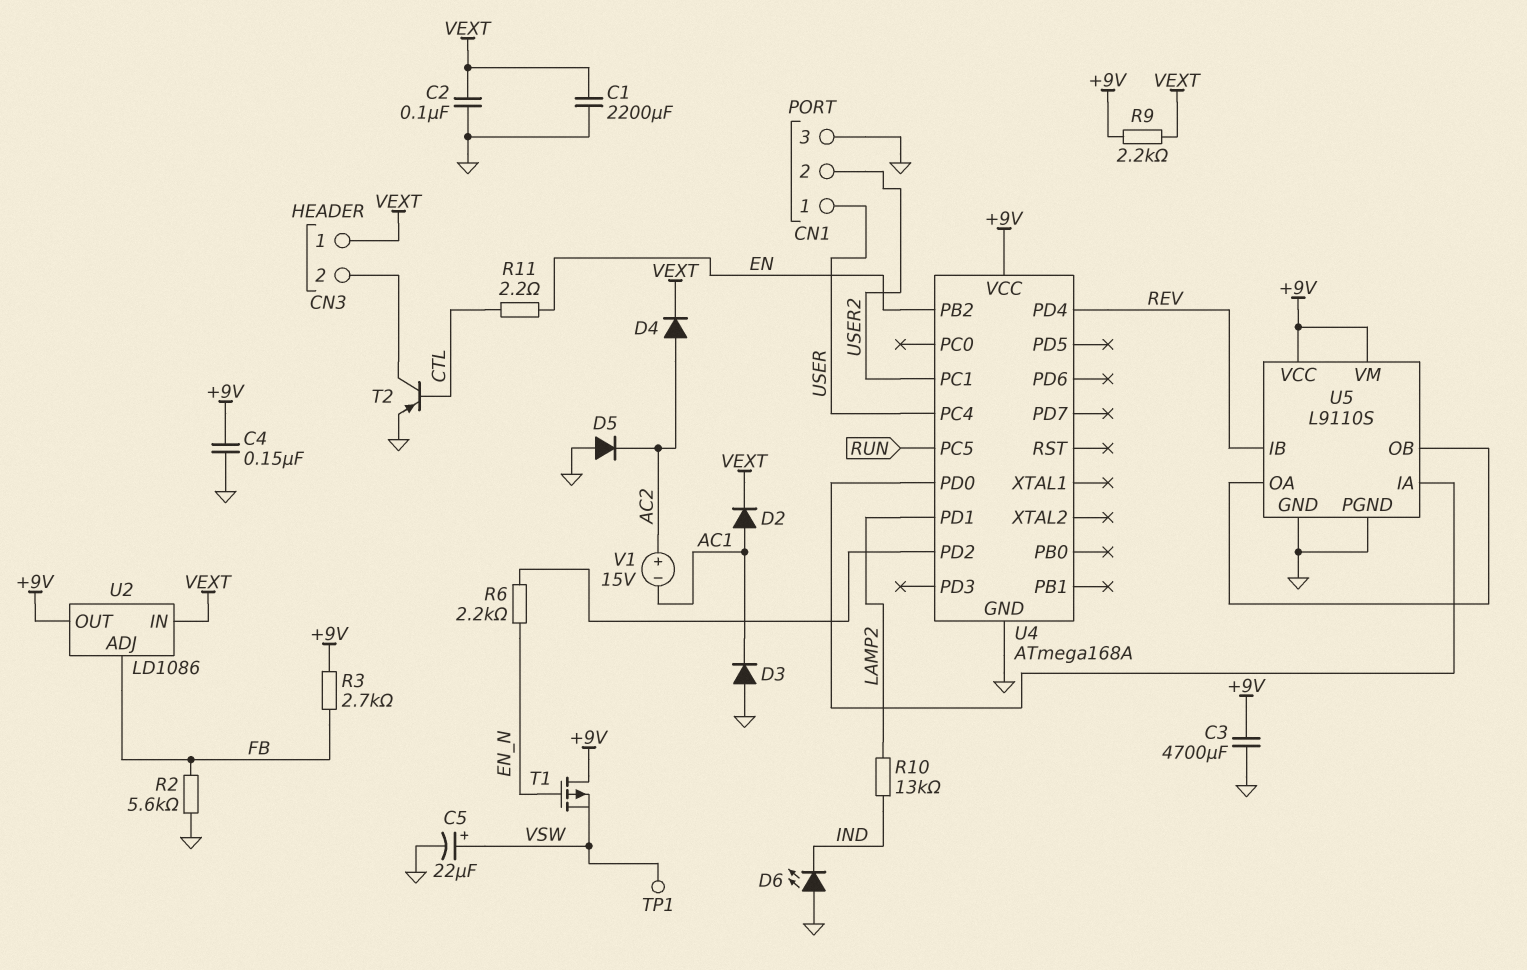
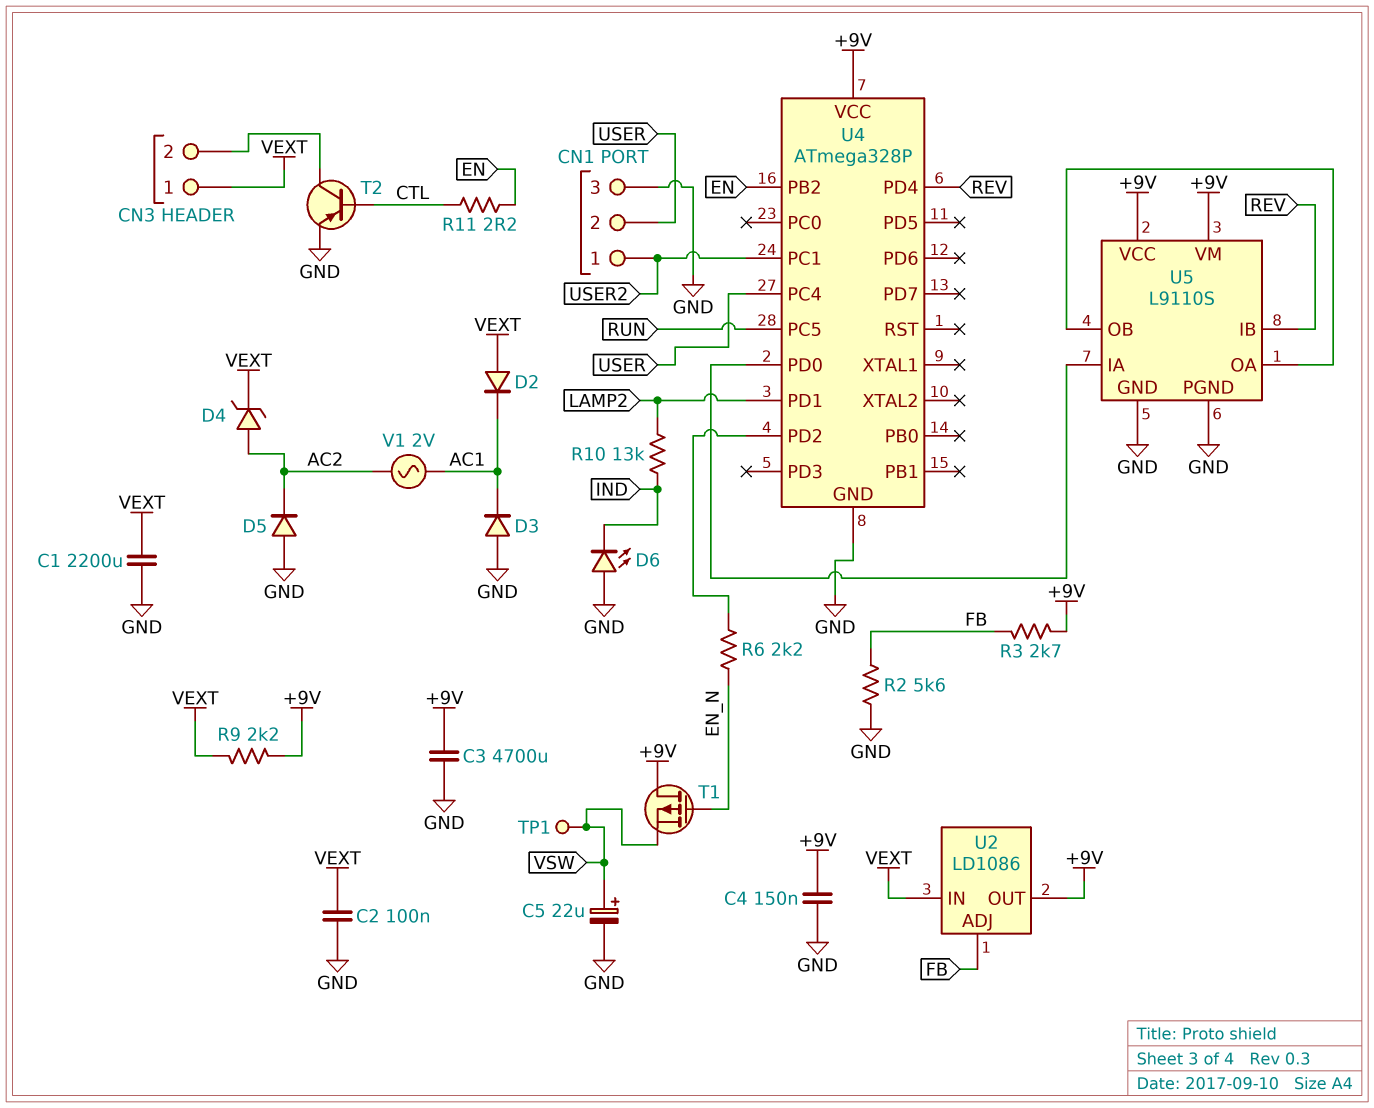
CN1 pin 1: USER -> USER2
CN1 pin 2: USER2 -> USER
D2: diode (A AC1, K VEXT) -> diode (A VEXT, K AC1)
D4: diode (A AC2, K VEXT) -> zener (A AC2, K VEXT)
U4: ATmega168A -> ATmega328P
V1: 15V (plus AC2, minus AC1) -> AC 2V (AC1, AC2)

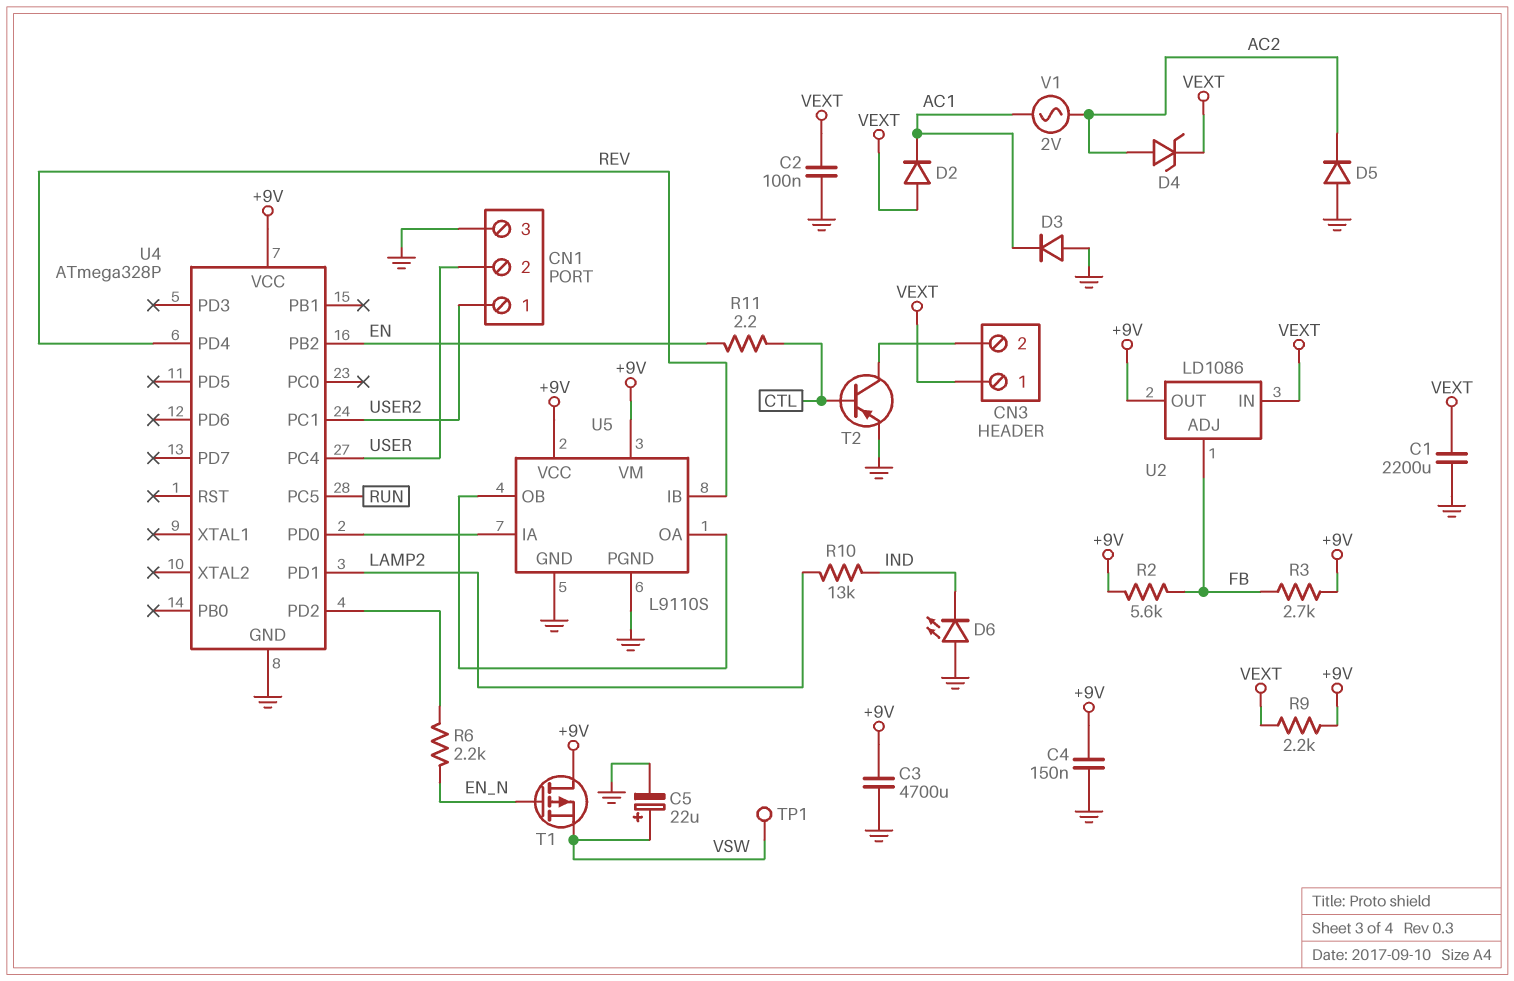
R2: 5.6k (FB, GND) -> 5.6k (+9V, FB)

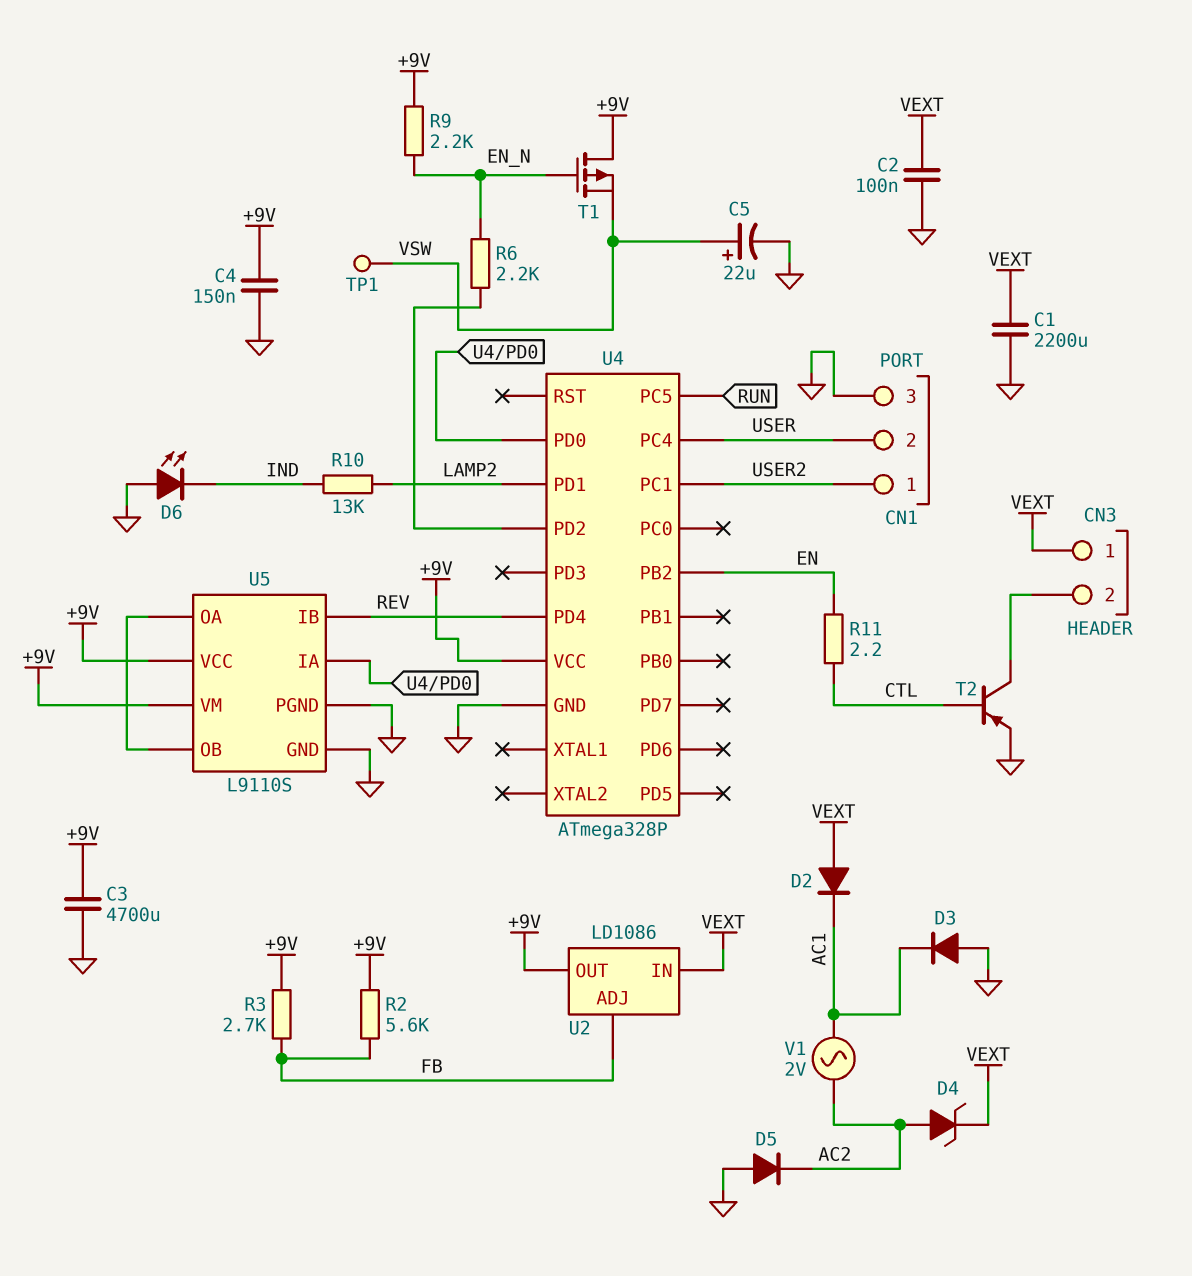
R9: 2.2k (+9V, VEXT) -> 2.2k (+9V, EN_N)

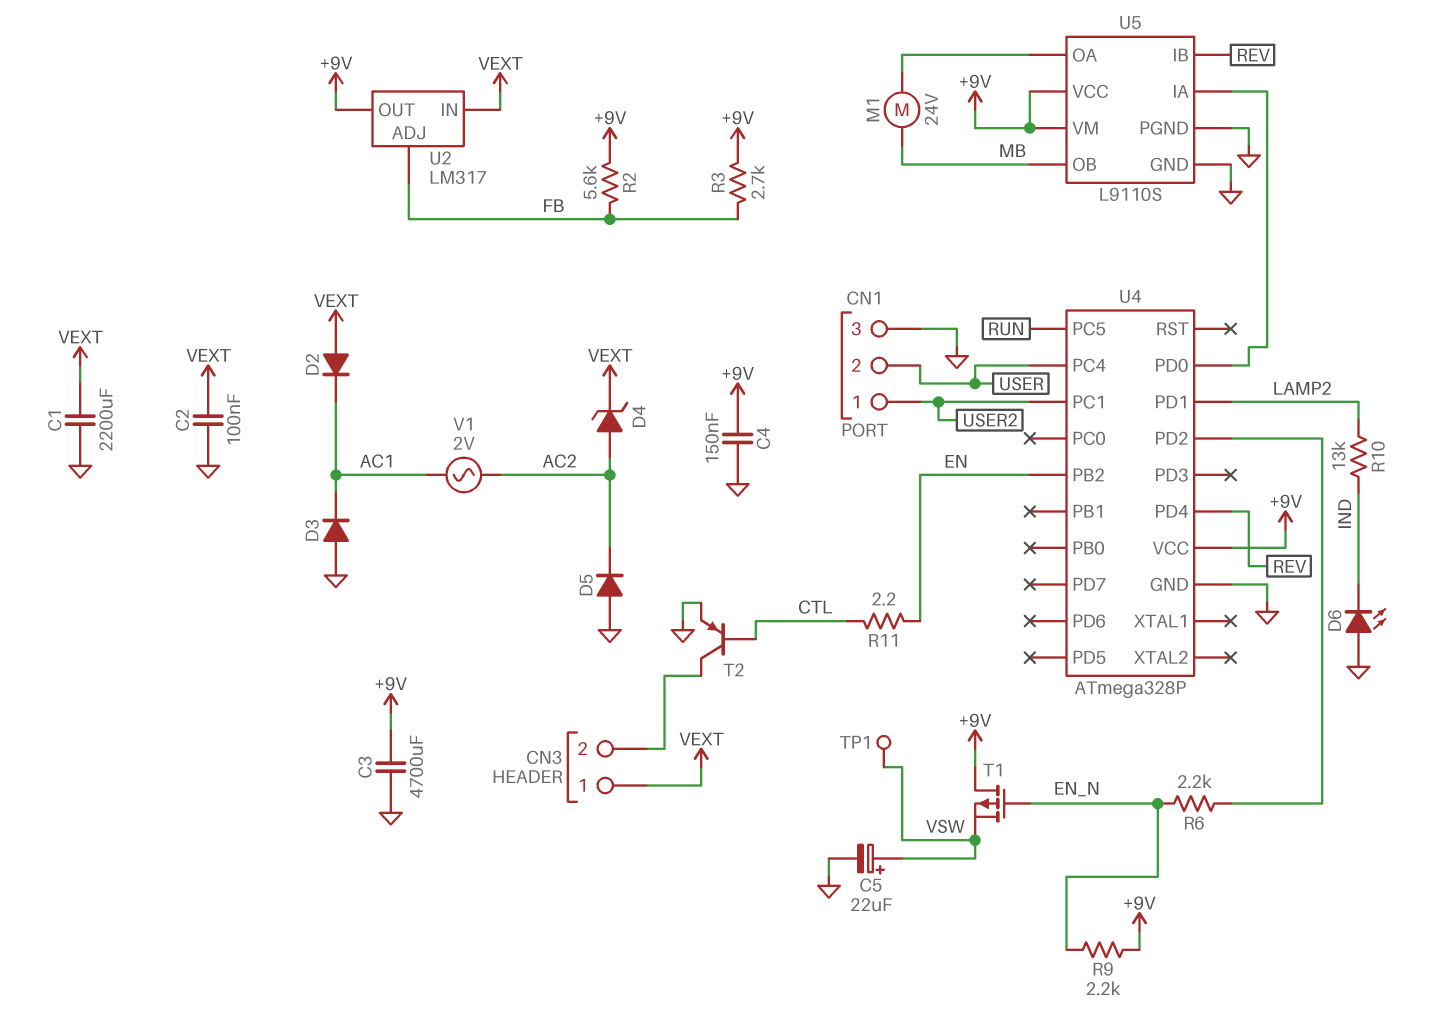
M1: none -> motor 24V (MB, U5/OA)
U2: LD1086 -> LM317
U5 pin OB: U5/OA -> MB

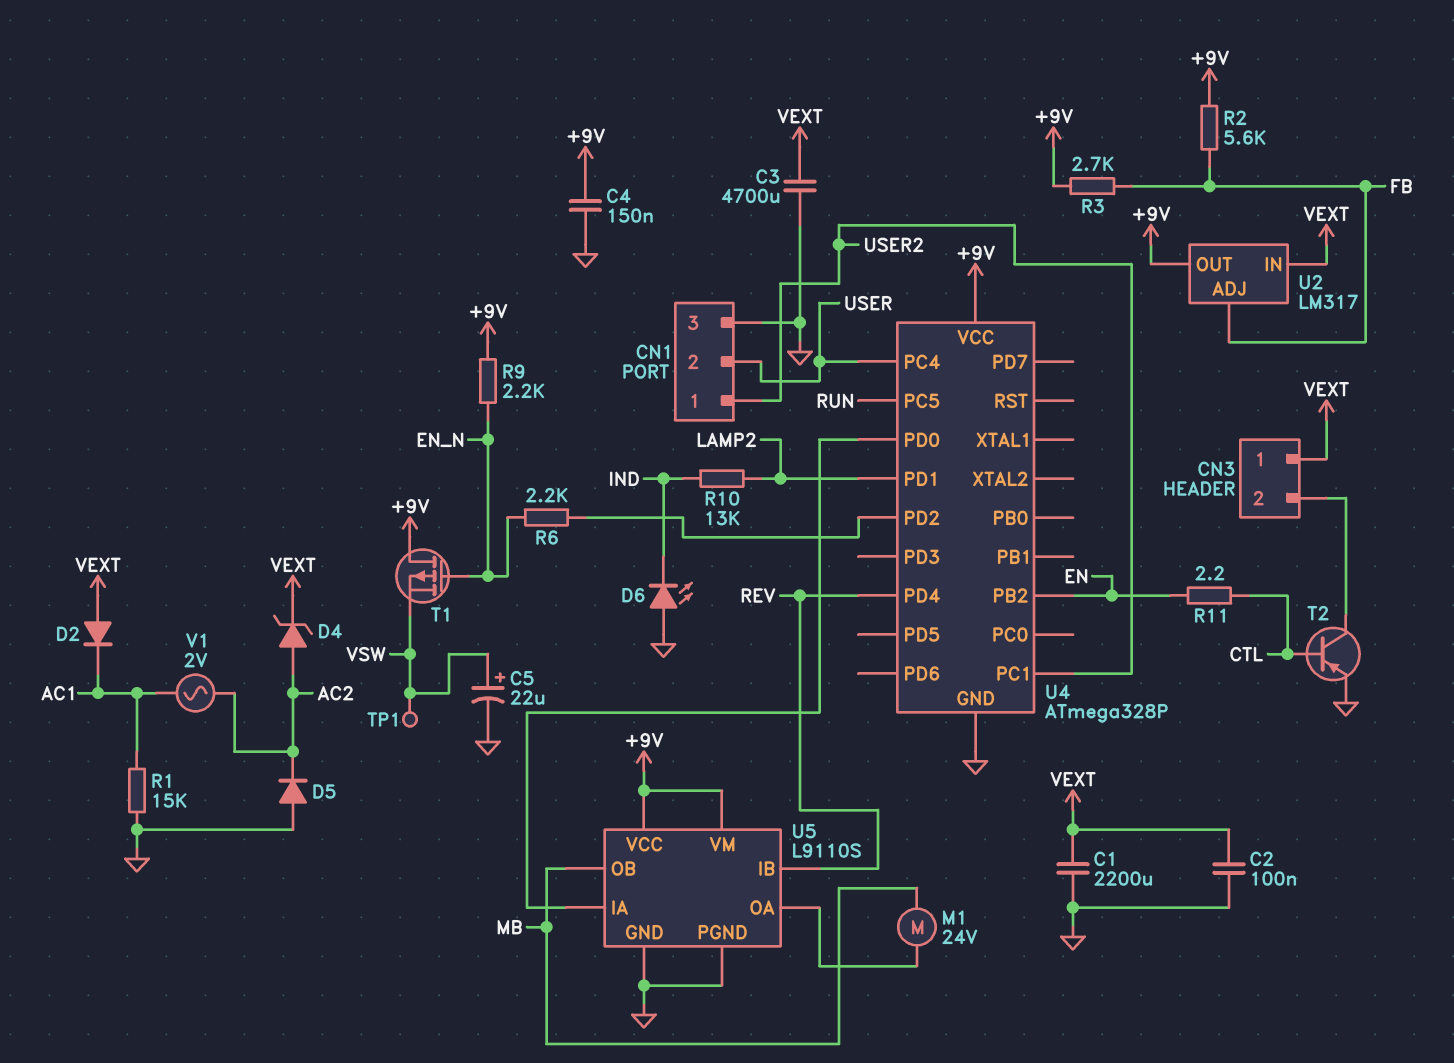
C3: 4700uF (+9V, GND) -> 4700uF (GND, VEXT)
D3: diode (A GND, K AC1) -> none
R1: none -> 15k (AC1, GND)

